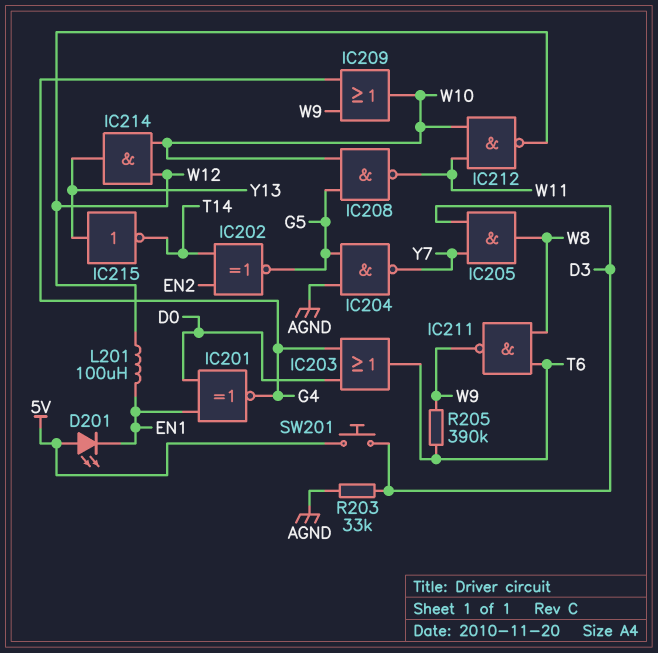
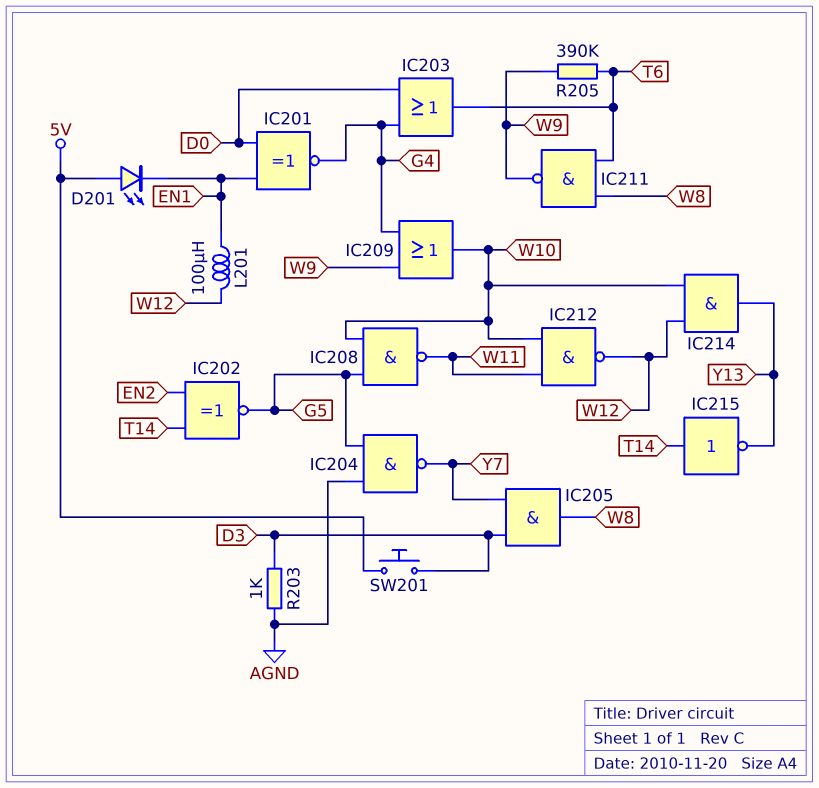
IC215: NOT (in Y13, out T14) -> NOT (in T14, out Y13)
R203: 33k (AGND, D3) -> 1k (AGND, D3)

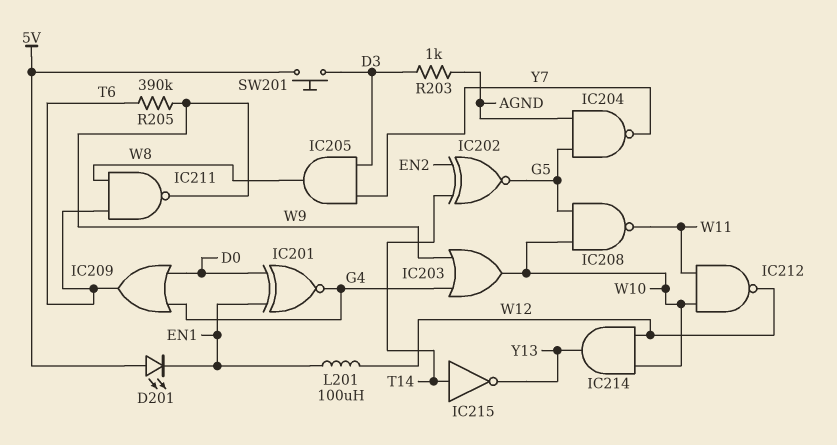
IC203: OR (in D0, in G4, out T6) -> OR (in G4, in W9, out W10)
IC209: OR (in G4, in W9, out W10) -> OR (in D0, in G4, out T6)

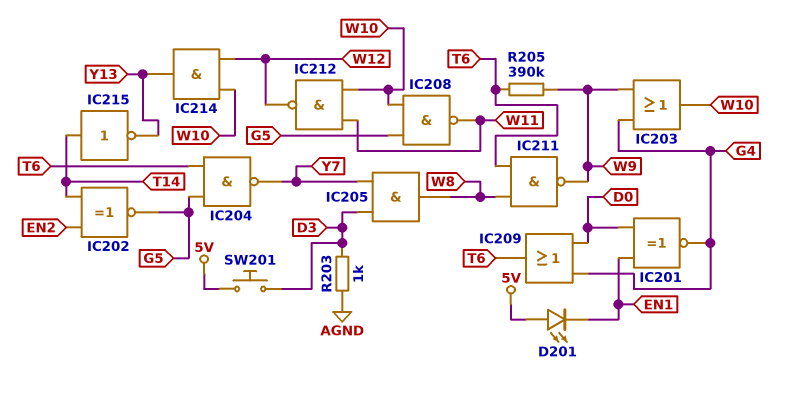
IC204: NAND (in AGND, in G5, out Y7) -> NAND (in G5, in T6, out Y7)
L201: 100uH (EN1, W12) -> none

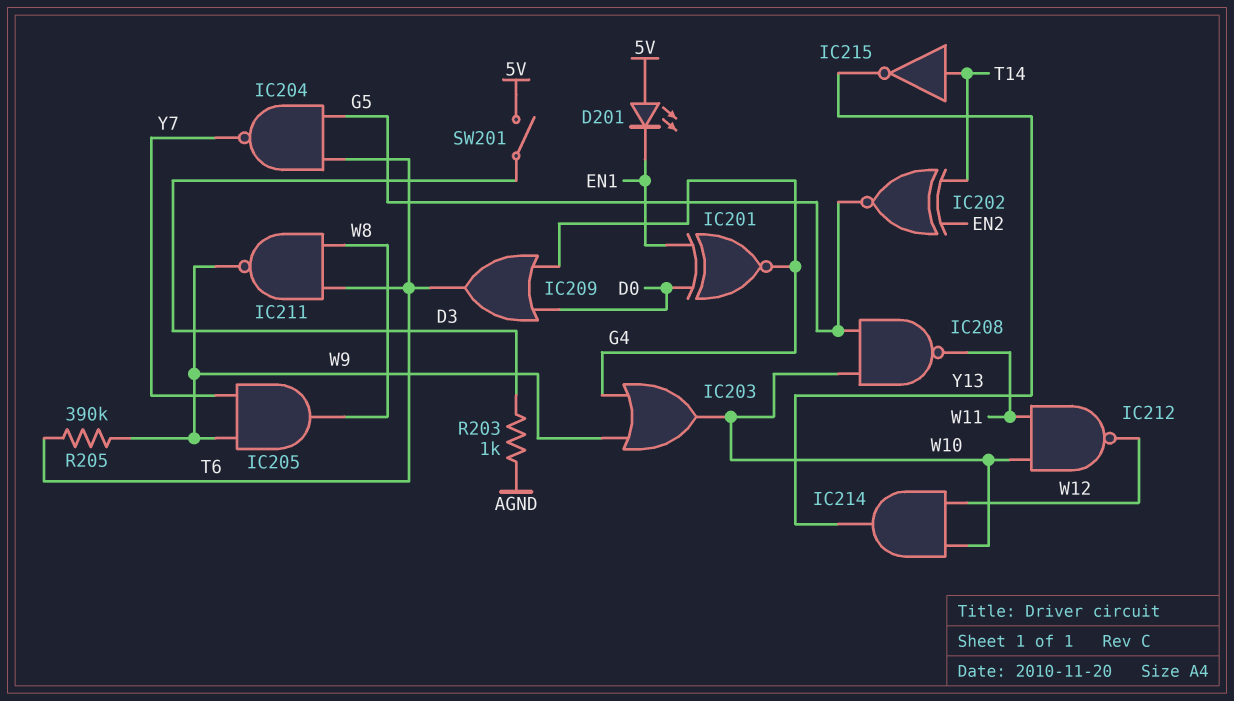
IC205: AND (in D3, in Y7, out W8) -> AND (in W9, in Y7, out W8)
SW201: button (5V, D3) -> switch (5V, D3)

